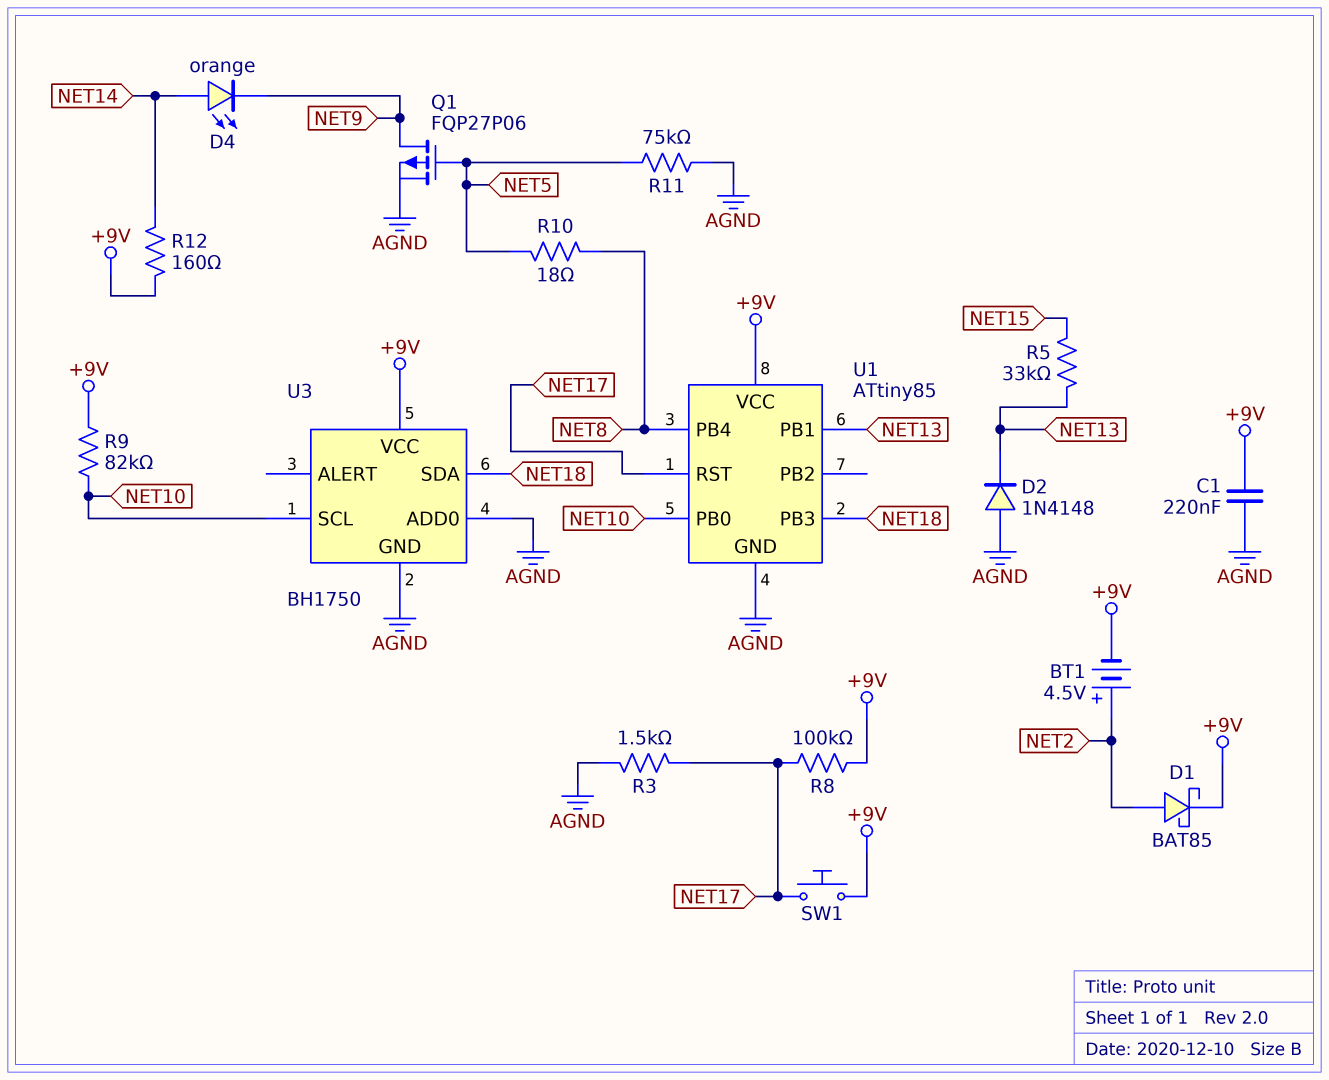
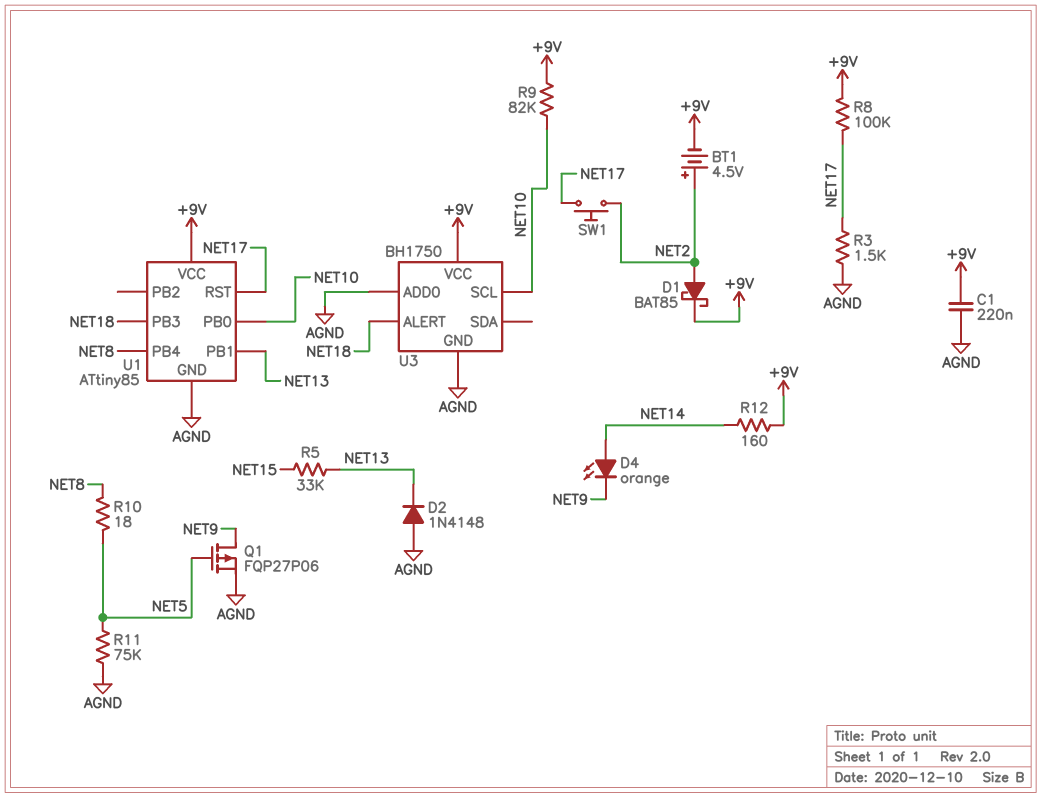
SW1: button (+9V, NET17) -> button (NET2, NET17)
U3 pin ALERT: none -> NET18
U3 pin SDA: NET18 -> none

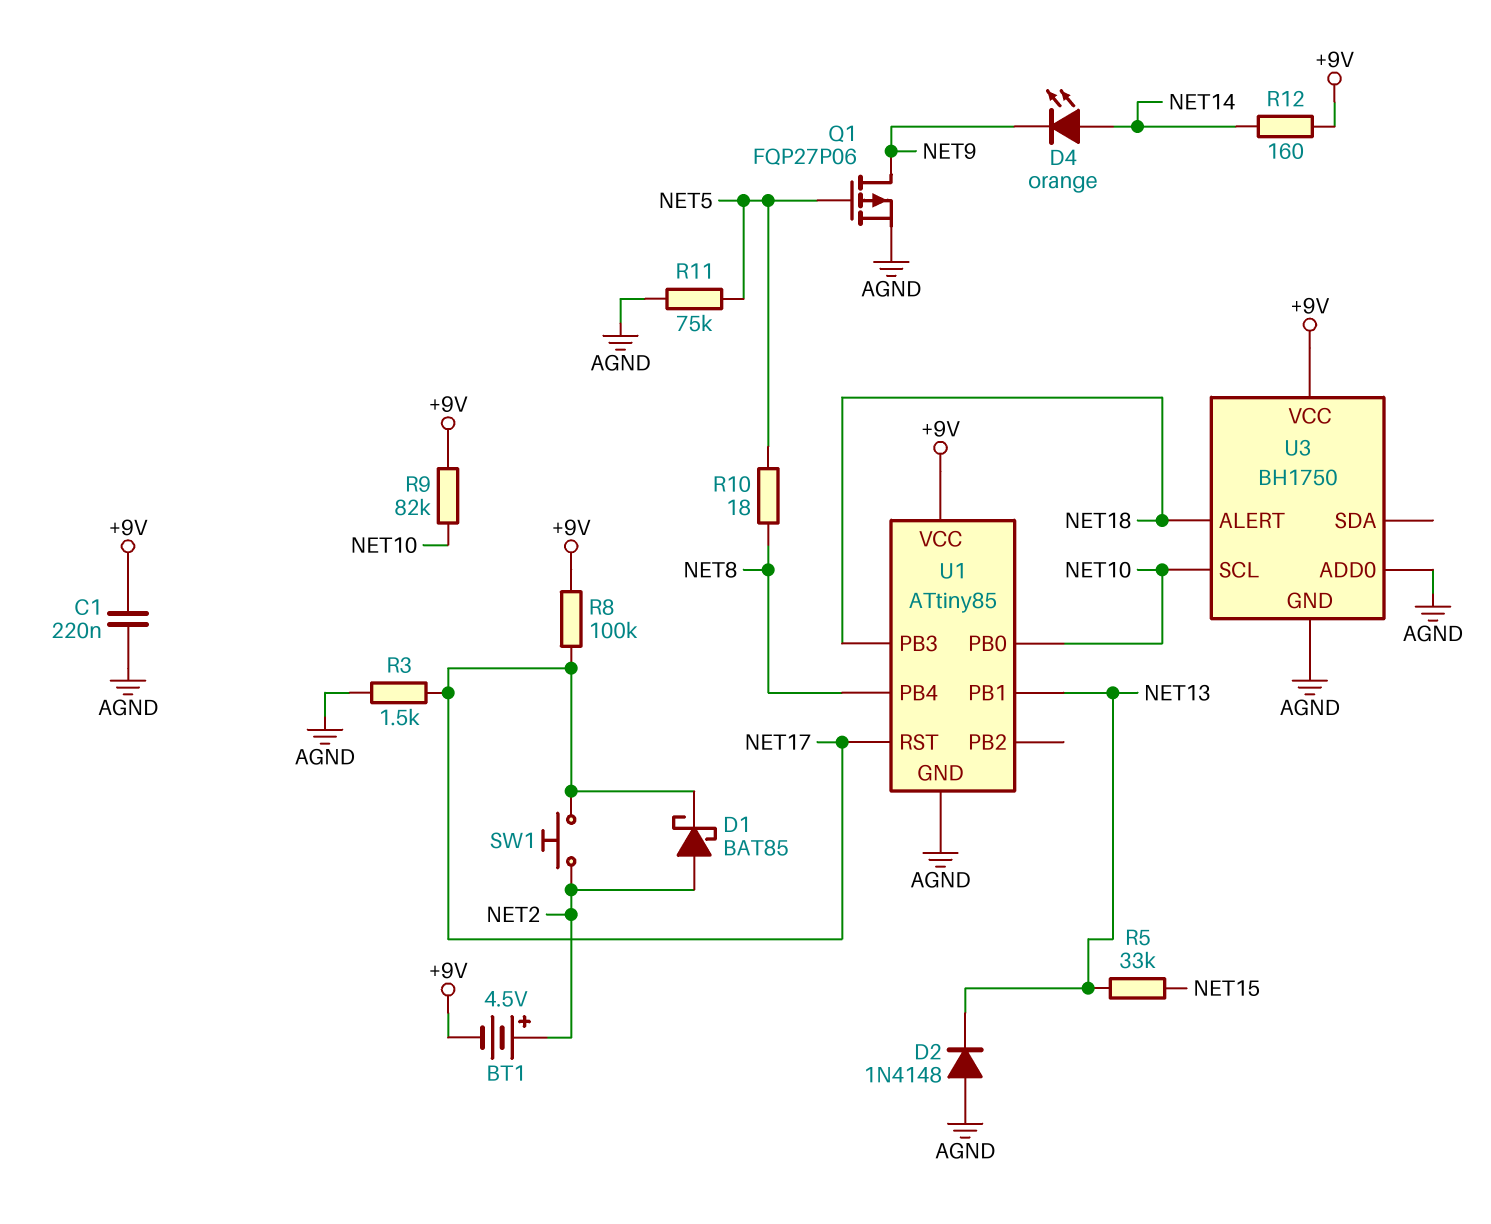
D1: schottky BAT85 (A NET2, K +9V) -> schottky BAT85 (A NET2, K NET17)

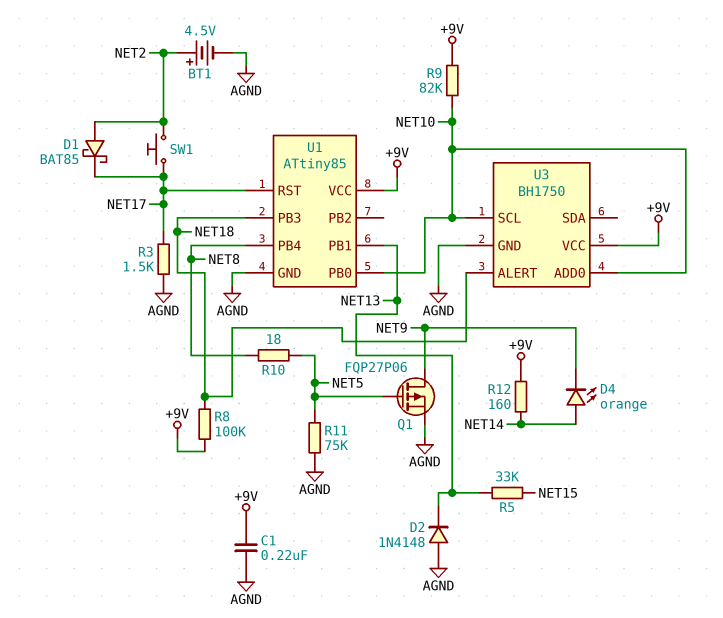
BT1: 4.5V (plus NET2, minus +9V) -> 4.5V (plus NET2, minus AGND)
R8: 100k (+9V, NET17) -> 100k (+9V, NET18)
U3 pin ADD0: AGND -> NET10

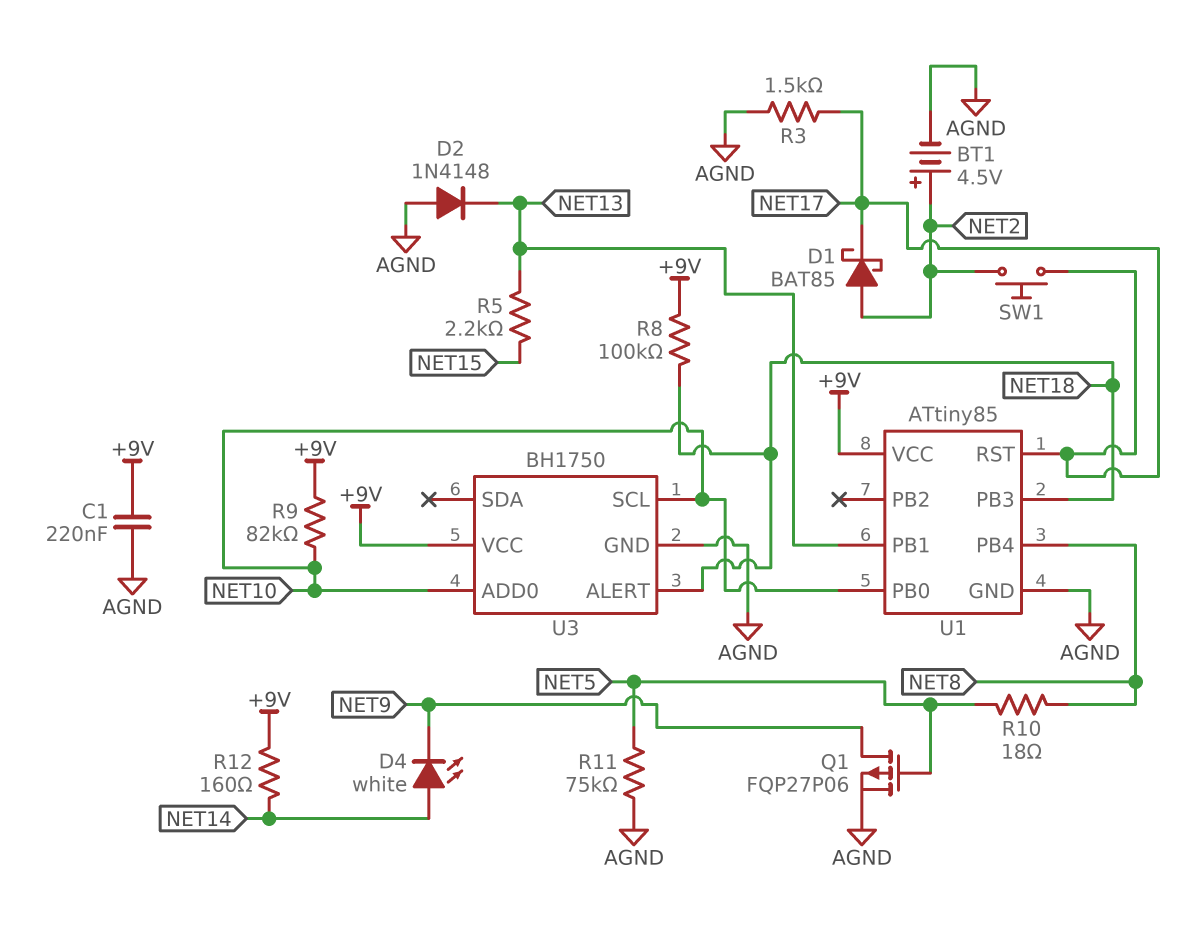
D4: LED orange (A NET14, K NET9) -> LED white (A NET14, K NET9)
R5: 33k (NET13, NET15) -> 2.2k (NET13, NET15)

